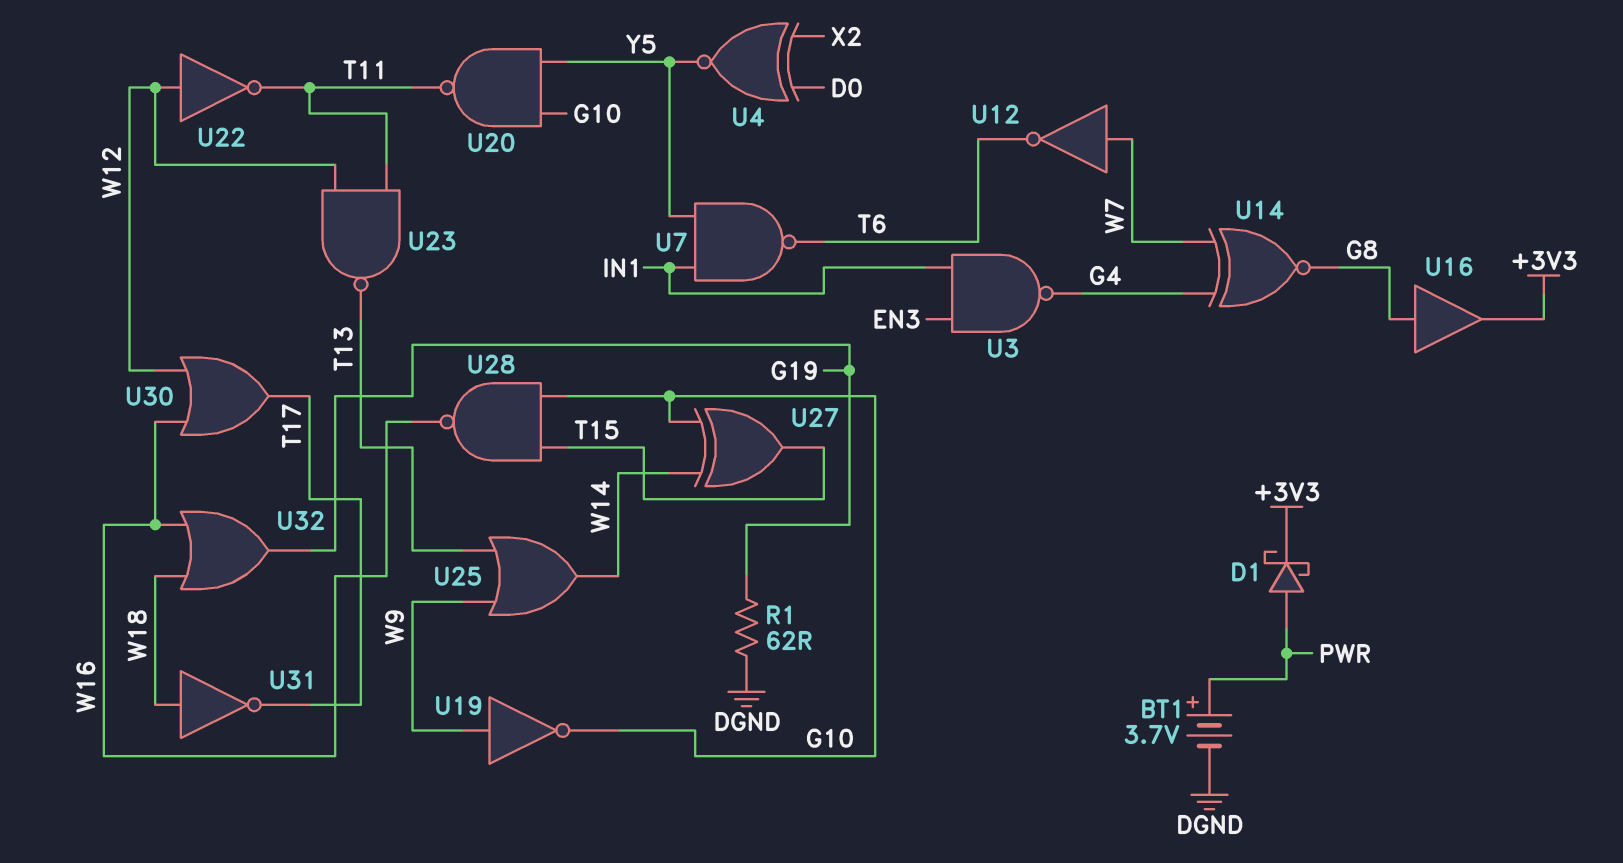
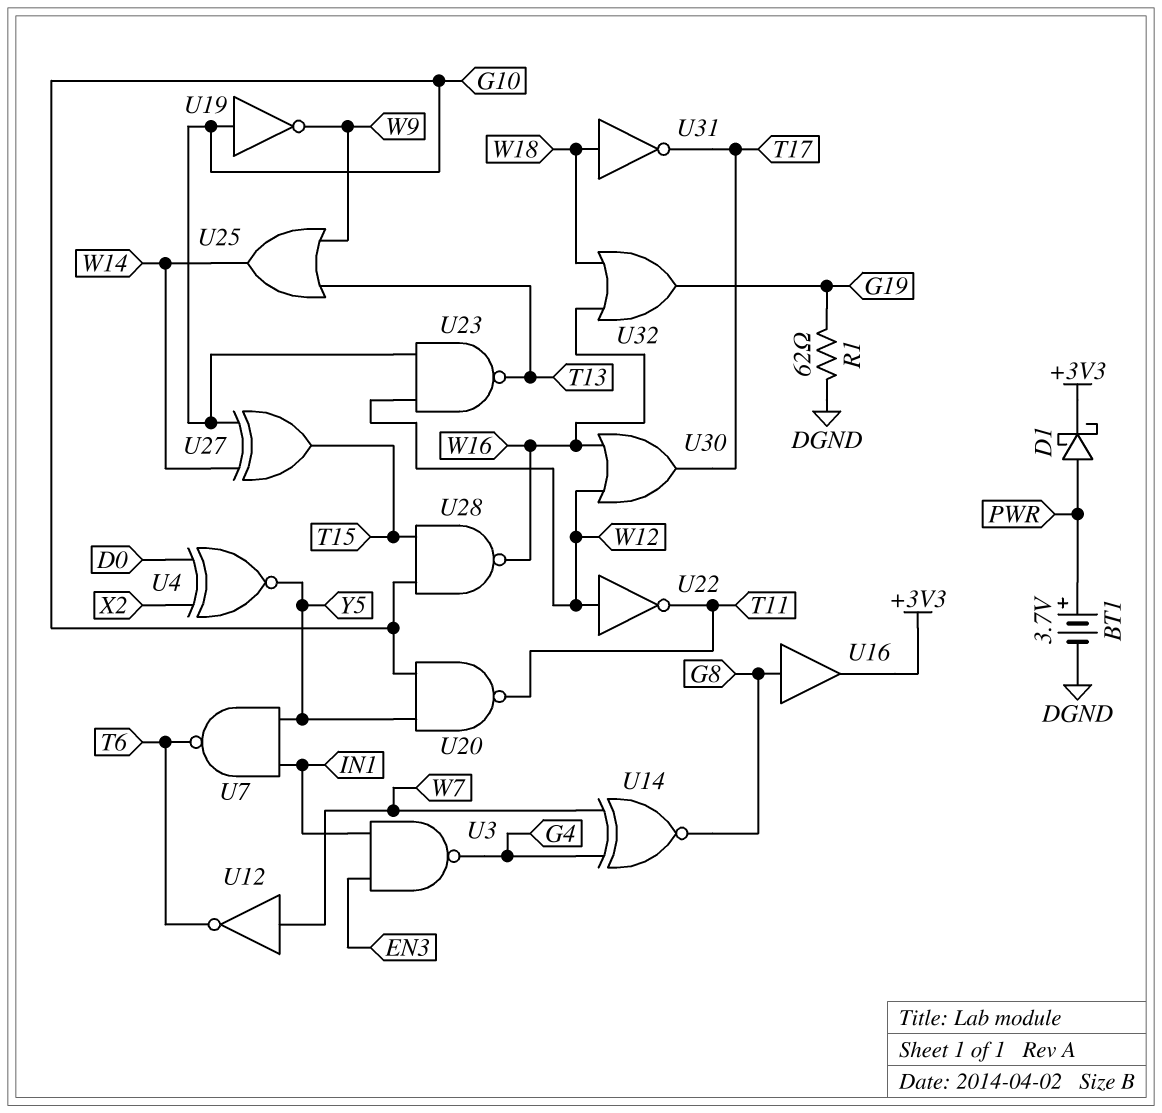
U19: NOT (in W9, out G10) -> NOT (in G10, out W9)
U23: NAND (in T11, in W12, out T13) -> NAND (in G10, in W12, out T13)

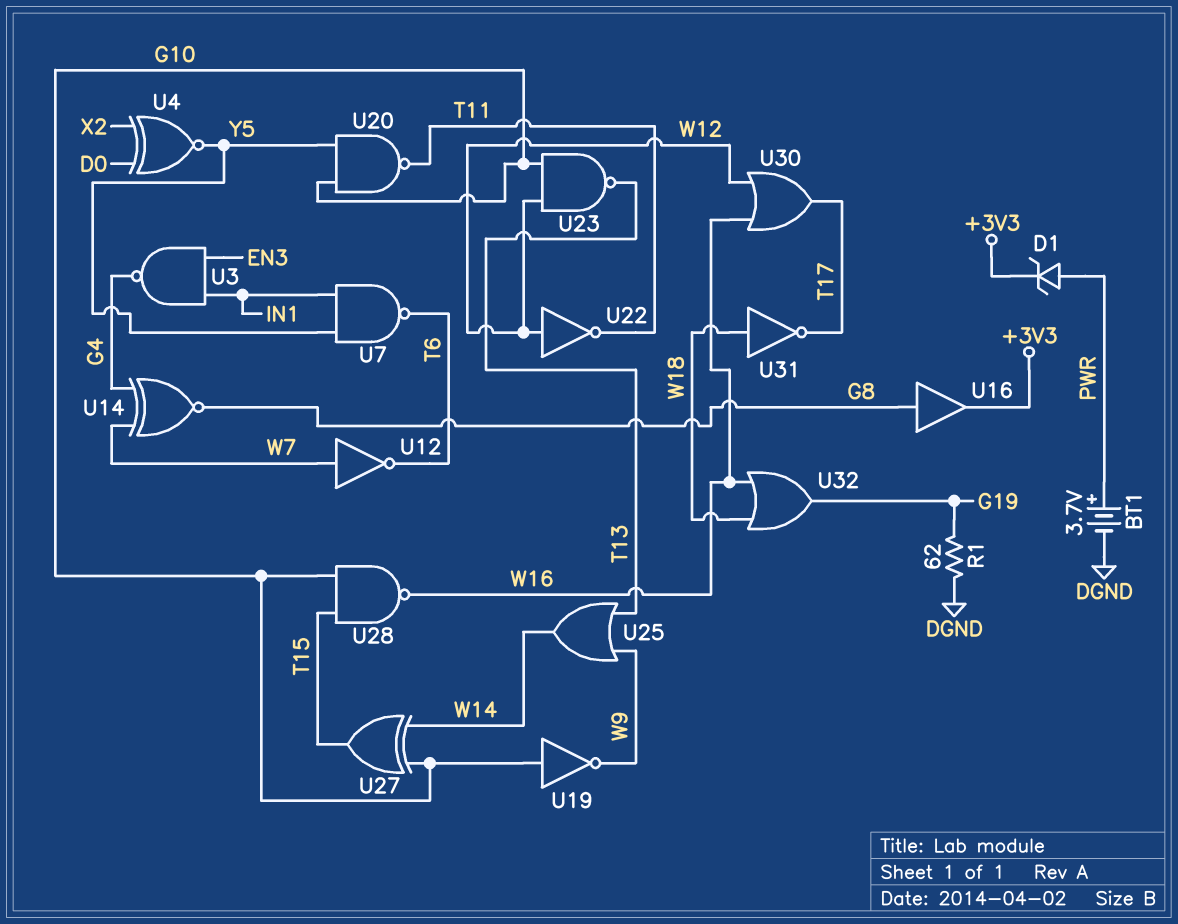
D1: schottky (A PWR, K +3V3) -> zener (A PWR, K +3V3)

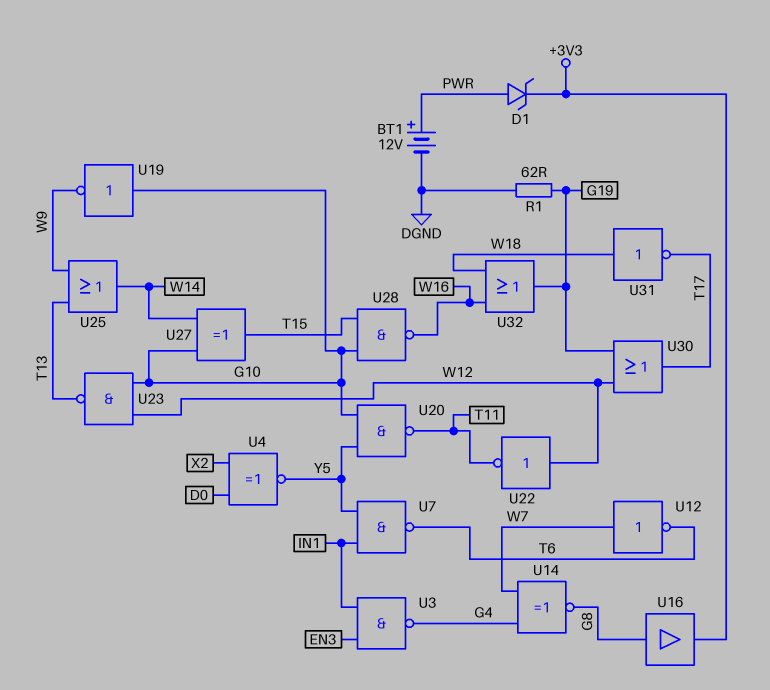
BT1: 3.7V (plus PWR, minus DGND) -> 12V (plus PWR, minus DGND)
U30: OR (in W12, in W16, out T17) -> OR (in G19, in W12, out T17)

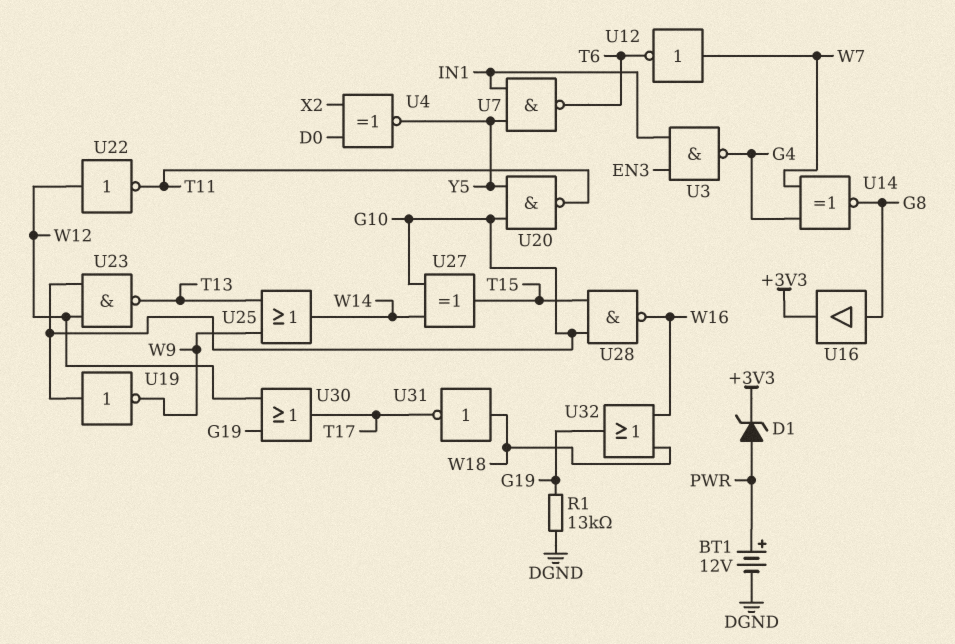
R1: 62 (DGND, G19) -> 13k (DGND, G19)

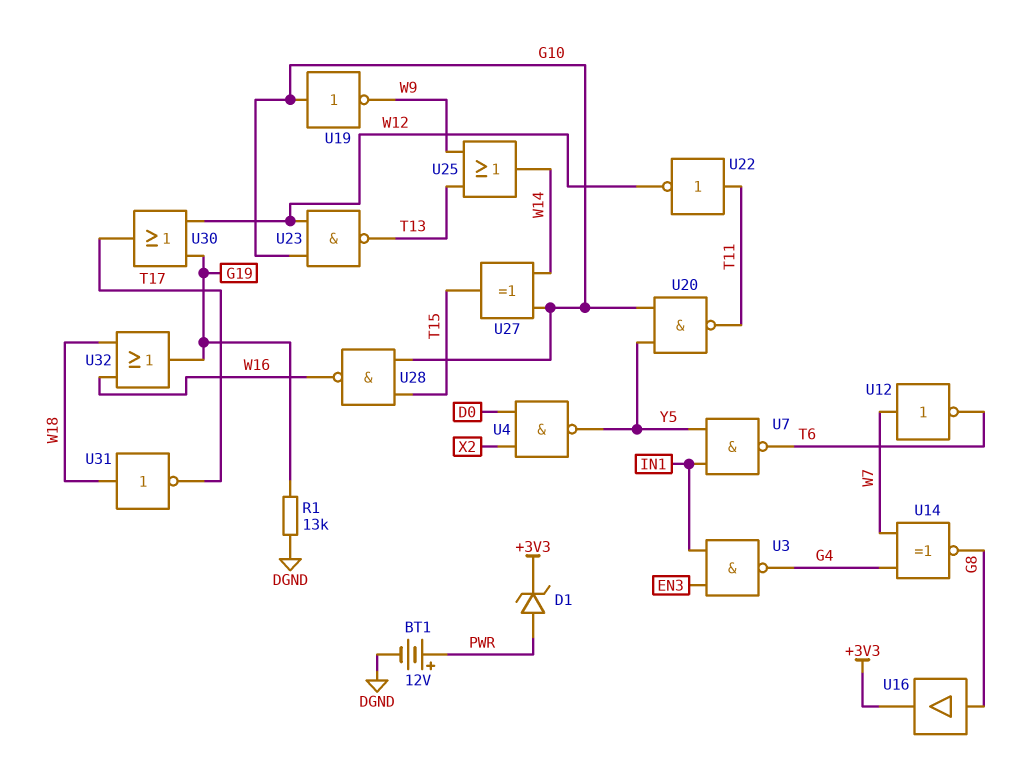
U4: XNOR (in D0, in X2, out Y5) -> NAND (in D0, in X2, out Y5)
U22: NOT (in W12, out T11) -> NOT (in T11, out W12)

